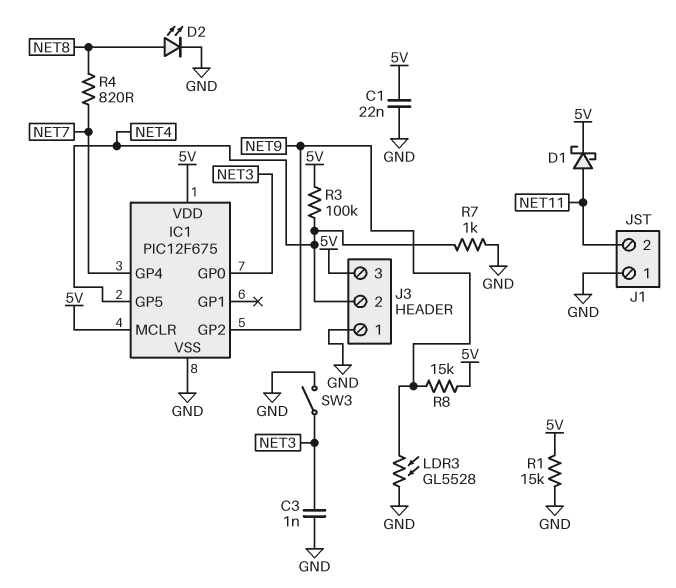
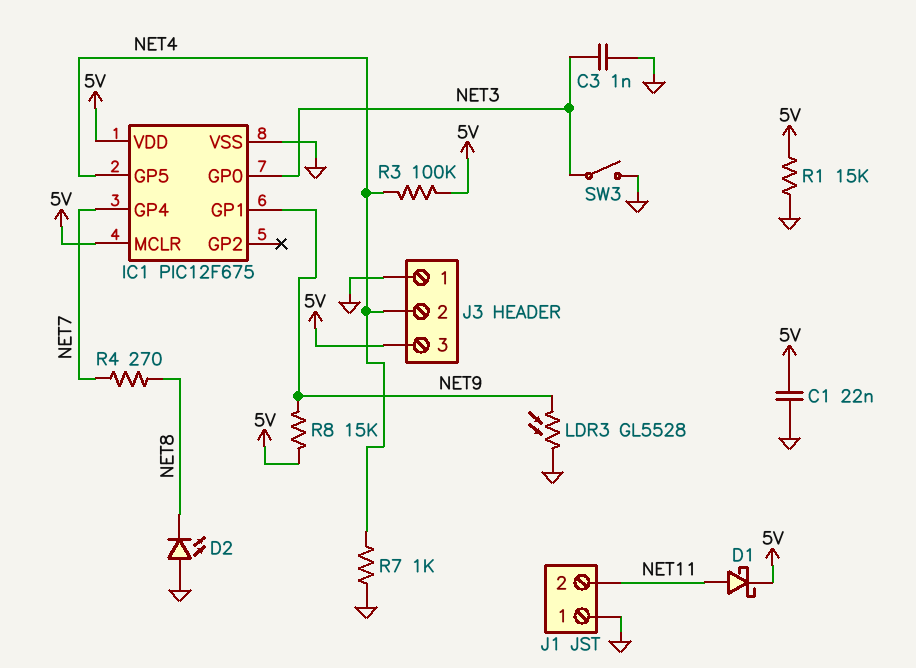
D2: LED (A NET8, K GND) -> LED (A GND, K NET8)
IC1 pin GP1: none -> NET9
IC1 pin GP2: NET9 -> none
R4: 820 (NET7, NET8) -> 270 (NET7, NET8)

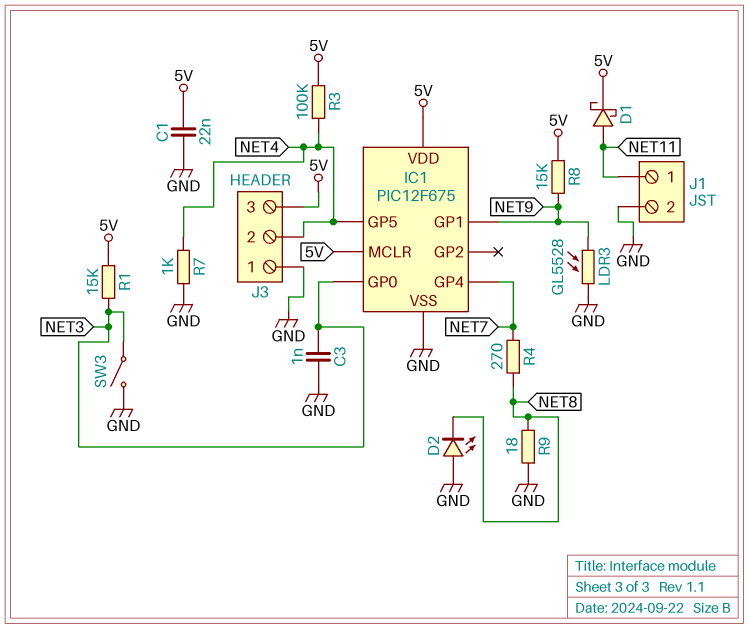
J1 pin 1: GND -> NET11
J1 pin 2: NET11 -> GND
R1: 15k (5V, GND) -> 15k (5V, NET3)
R9: none -> 18 (GND, NET8)

